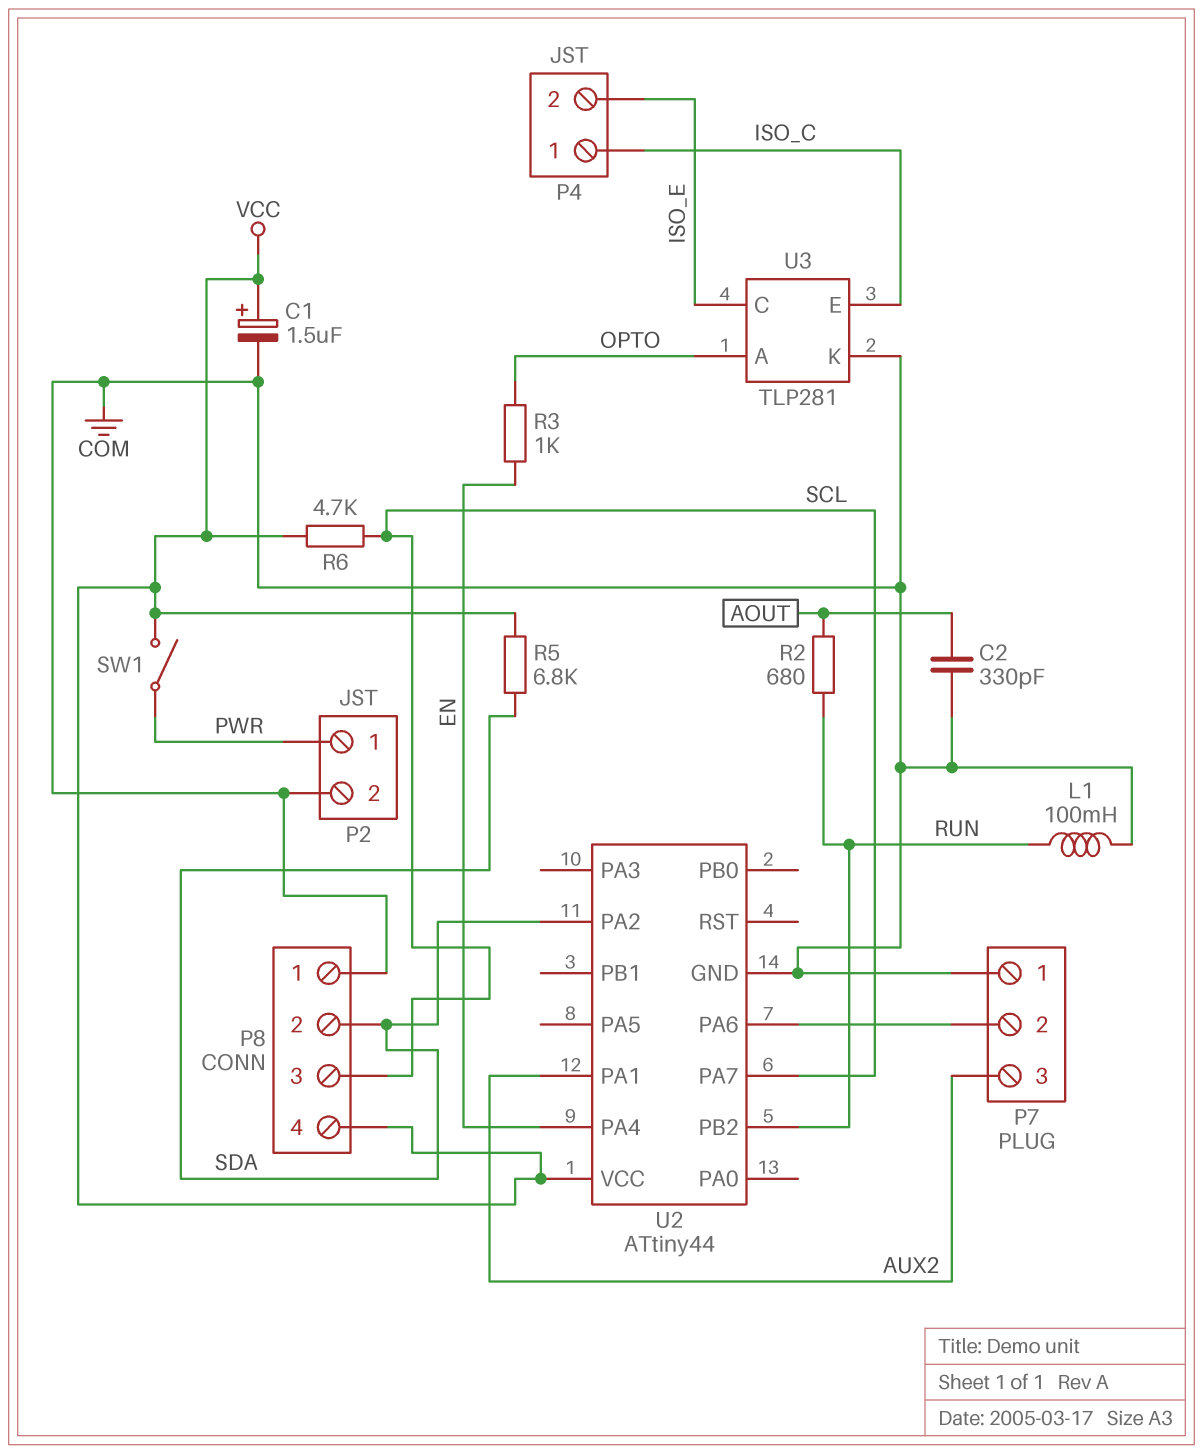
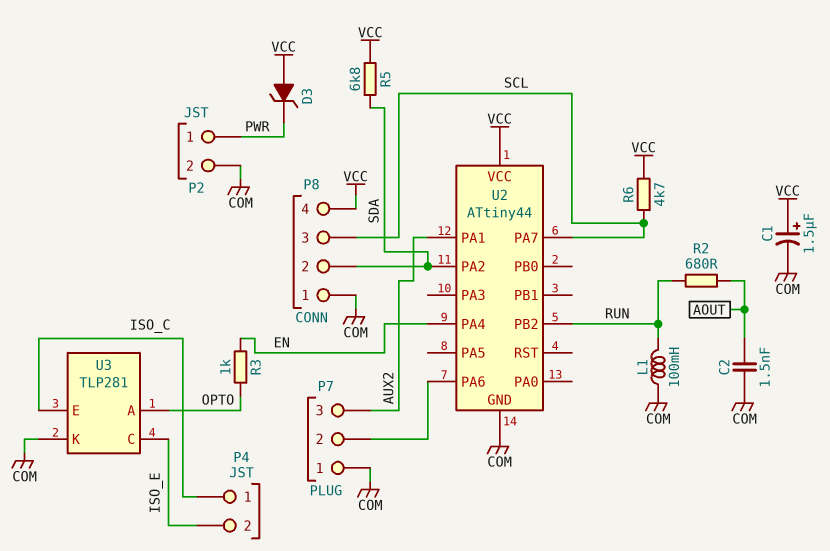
C2: 330pF (AOUT, COM) -> 1.5nF (AOUT, COM)
D3: none -> zener (A VCC, K PWR)
SW1: switch (PWR, VCC) -> none

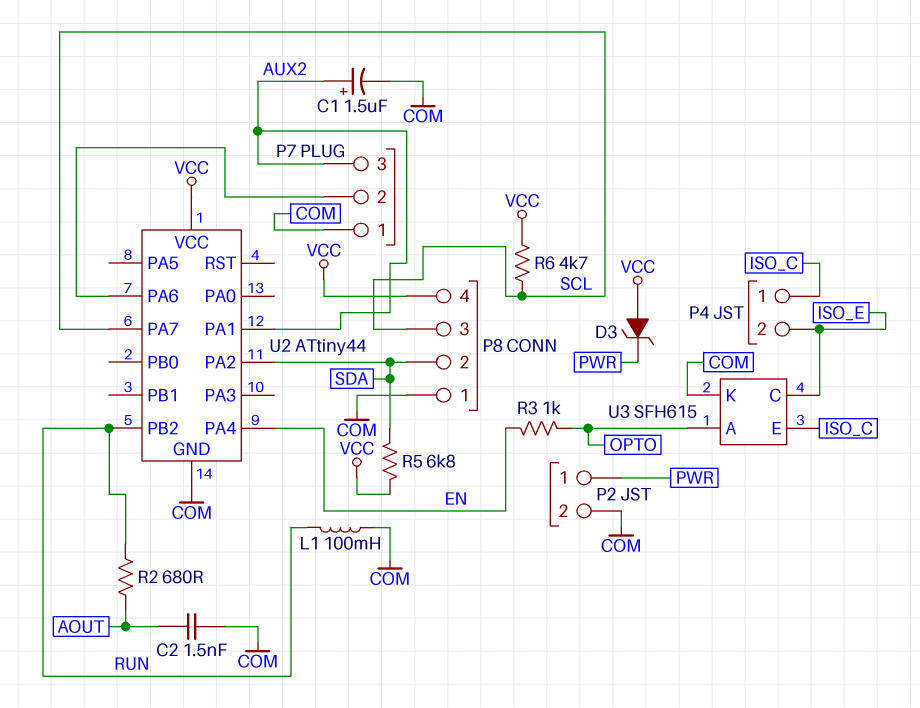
C1: 1.5uF (plus VCC, minus COM) -> 1.5uF (plus AUX2, minus COM)
U3: TLP281 -> SFH615

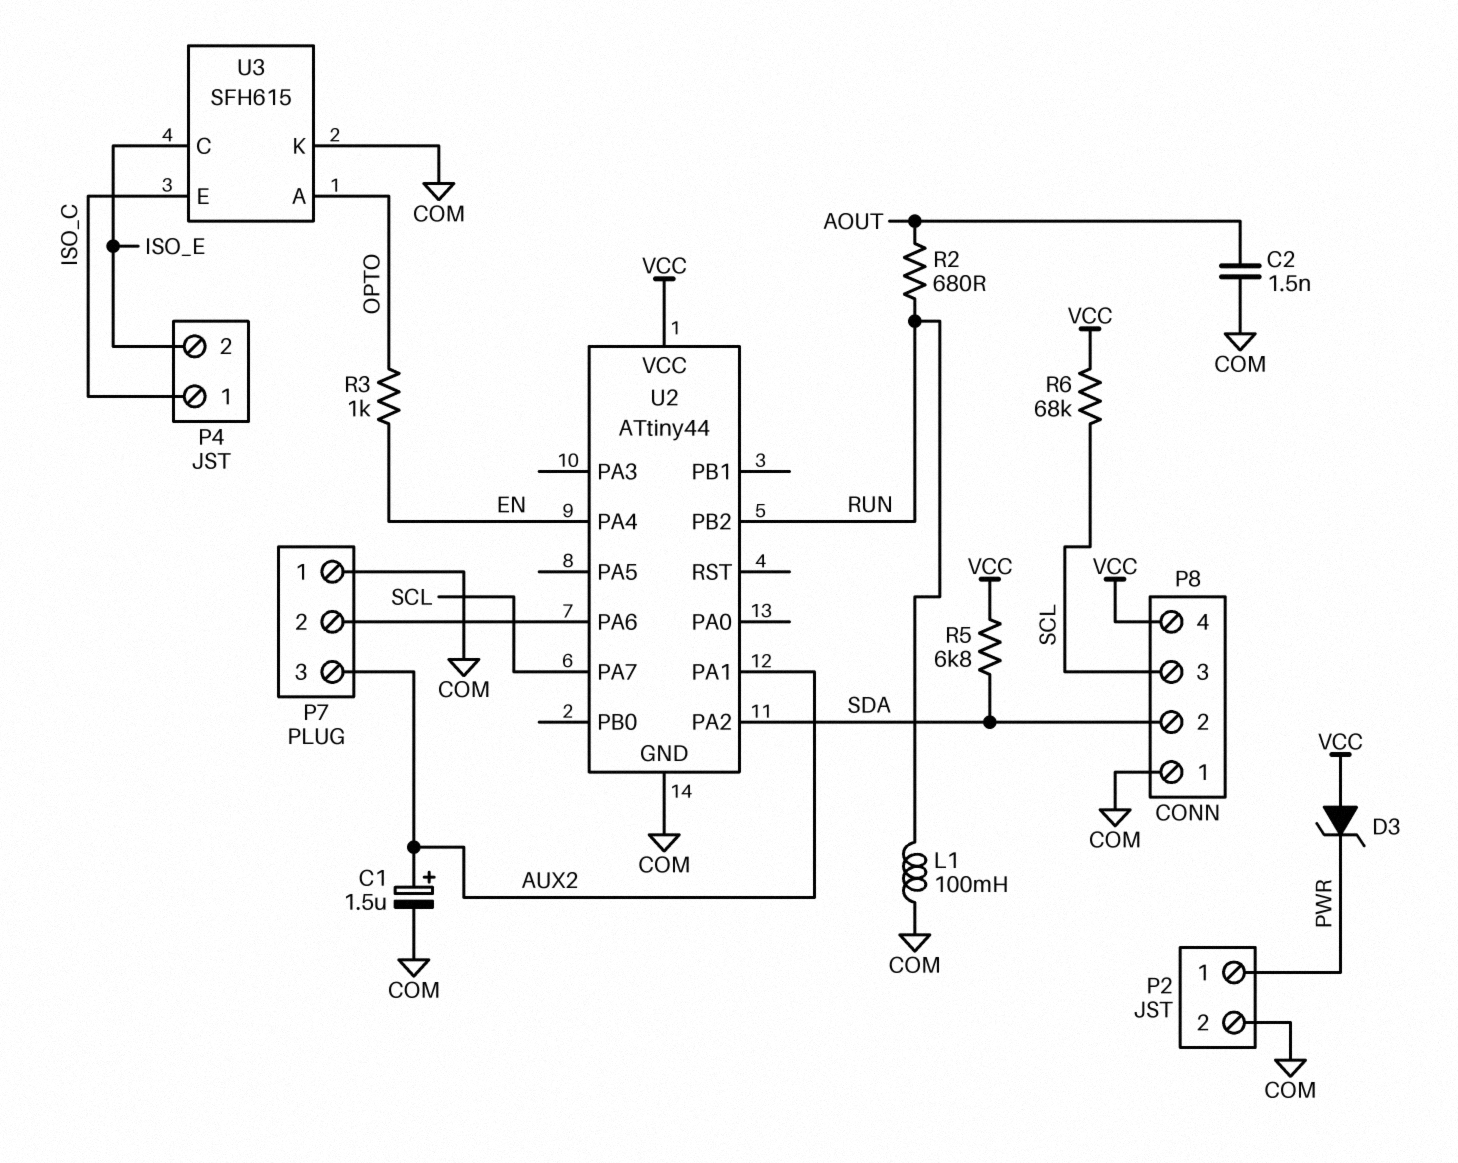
R6: 4.7k (SCL, VCC) -> 68k (SCL, VCC)

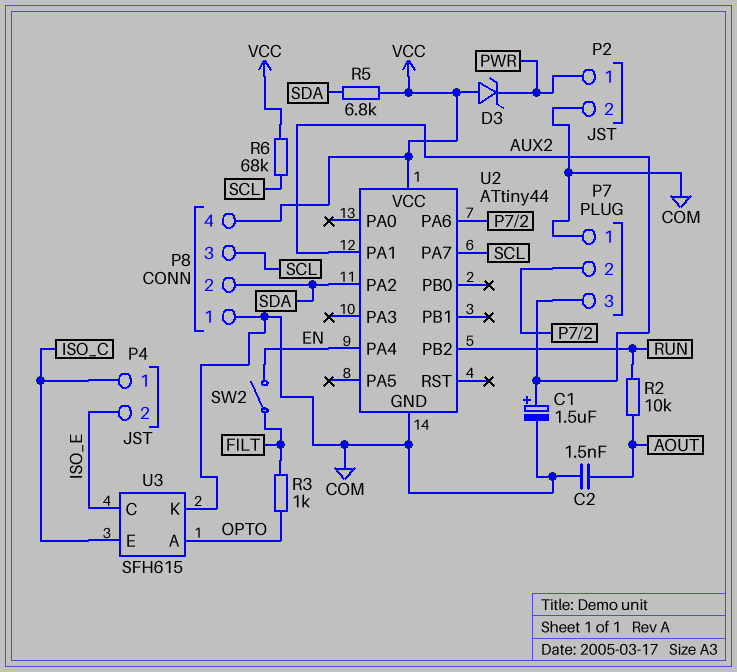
L1: 100mH (COM, RUN) -> none
R2: 680 (AOUT, RUN) -> 10k (AOUT, RUN)
R3: 1k (EN, OPTO) -> 1k (FILT, OPTO)
SW2: none -> switch (EN, FILT)

